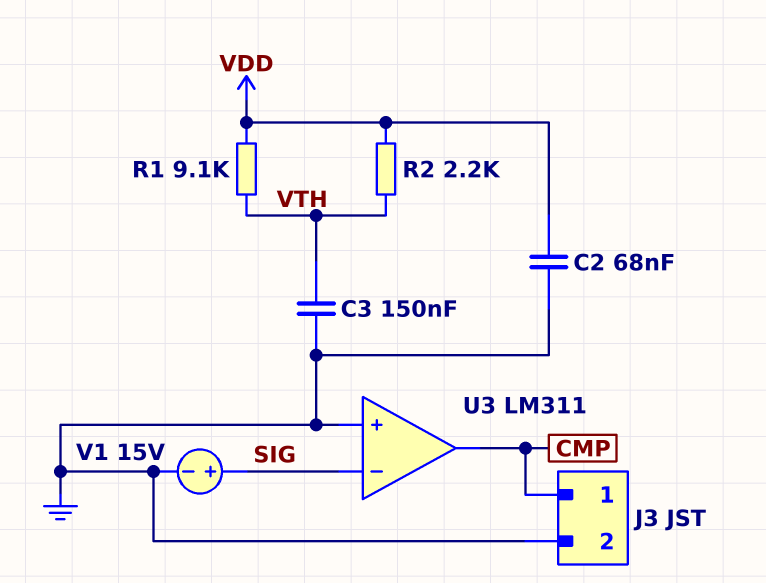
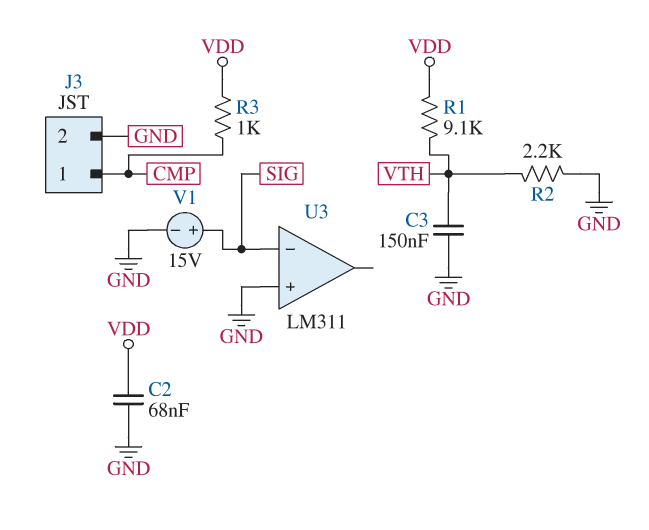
R2: 2.2k (VDD, VTH) -> 2.2k (GND, VTH)
R3: none -> 1k (CMP, VDD)
U3 pin out: CMP -> none

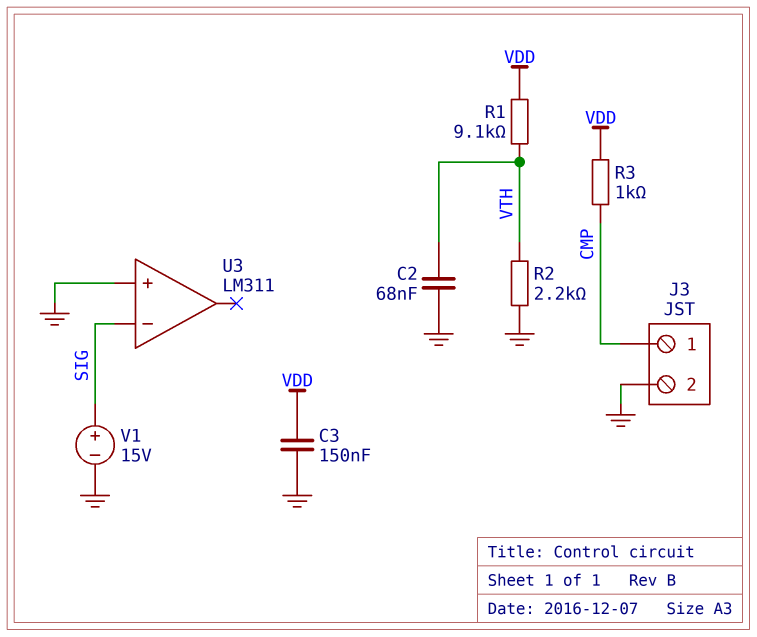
C2: 68nF (GND, VDD) -> 68nF (GND, VTH)
C3: 150nF (GND, VTH) -> 150nF (GND, VDD)

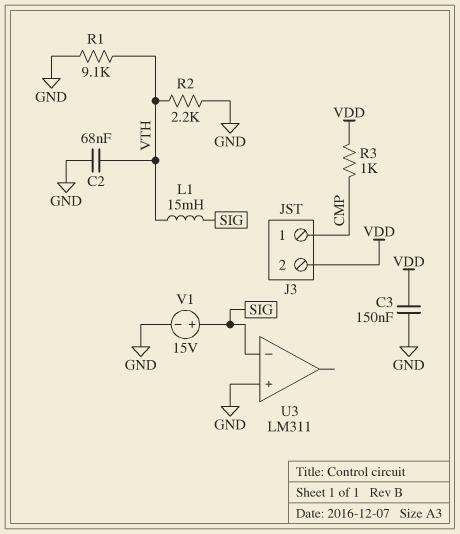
J3 pin 2: GND -> VDD
L1: none -> 15mH (SIG, VTH)
R1: 9.1k (VDD, VTH) -> 9.1k (GND, VTH)

